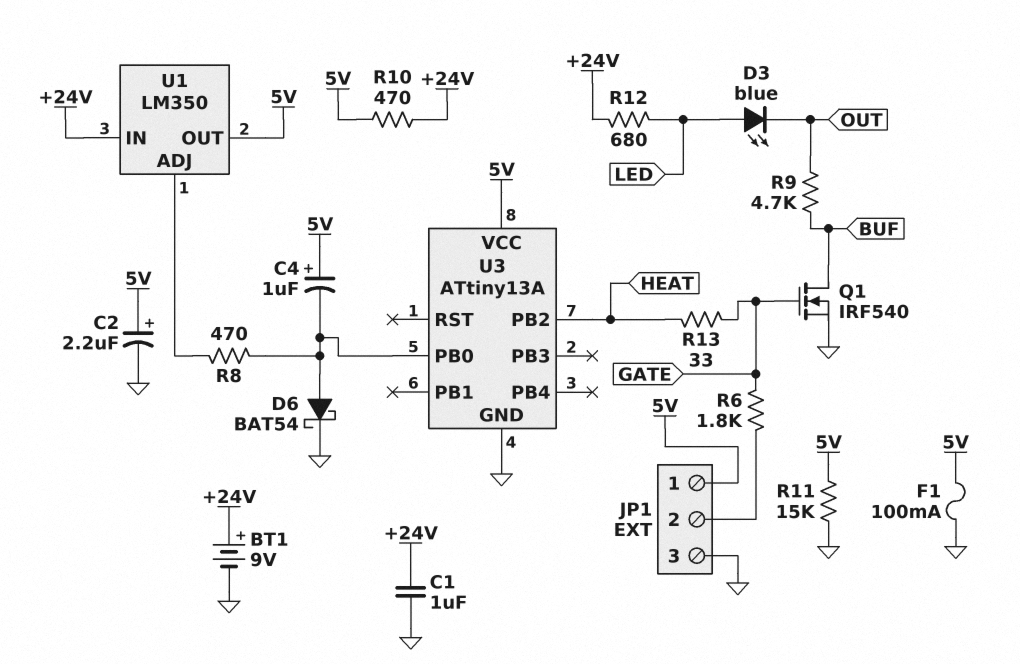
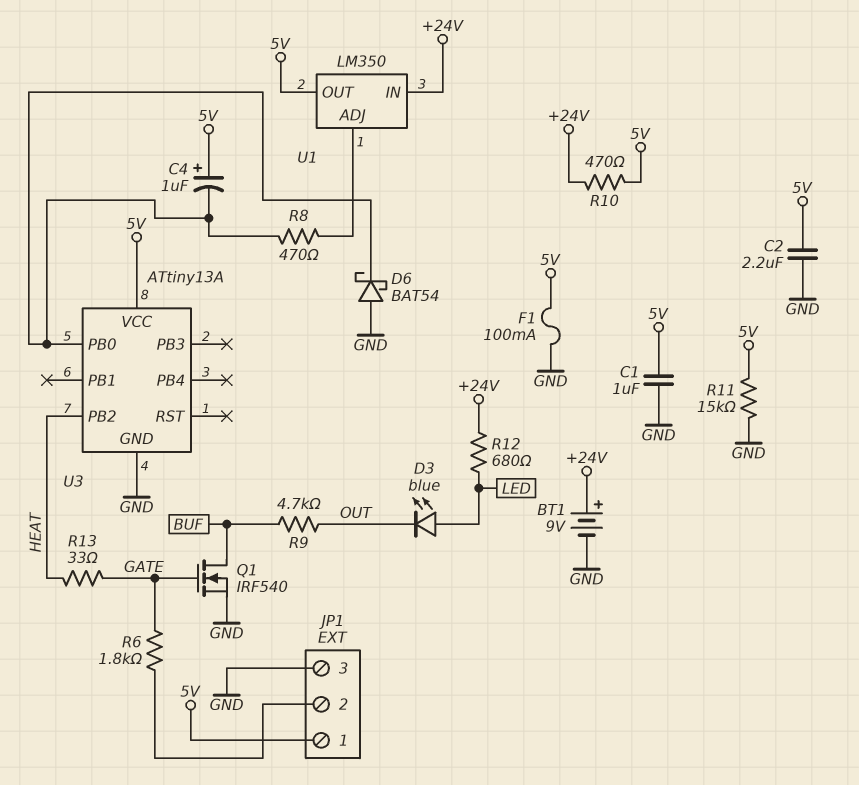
C1: 1uF (+24V, GND) -> 1uF (5V, GND)
C2: 2.2uF (plus 5V, minus GND) -> 2.2uF (5V, GND)
D6: schottky BAT54 (A U3/PB0, K GND) -> schottky BAT54 (A GND, K U3/PB0)

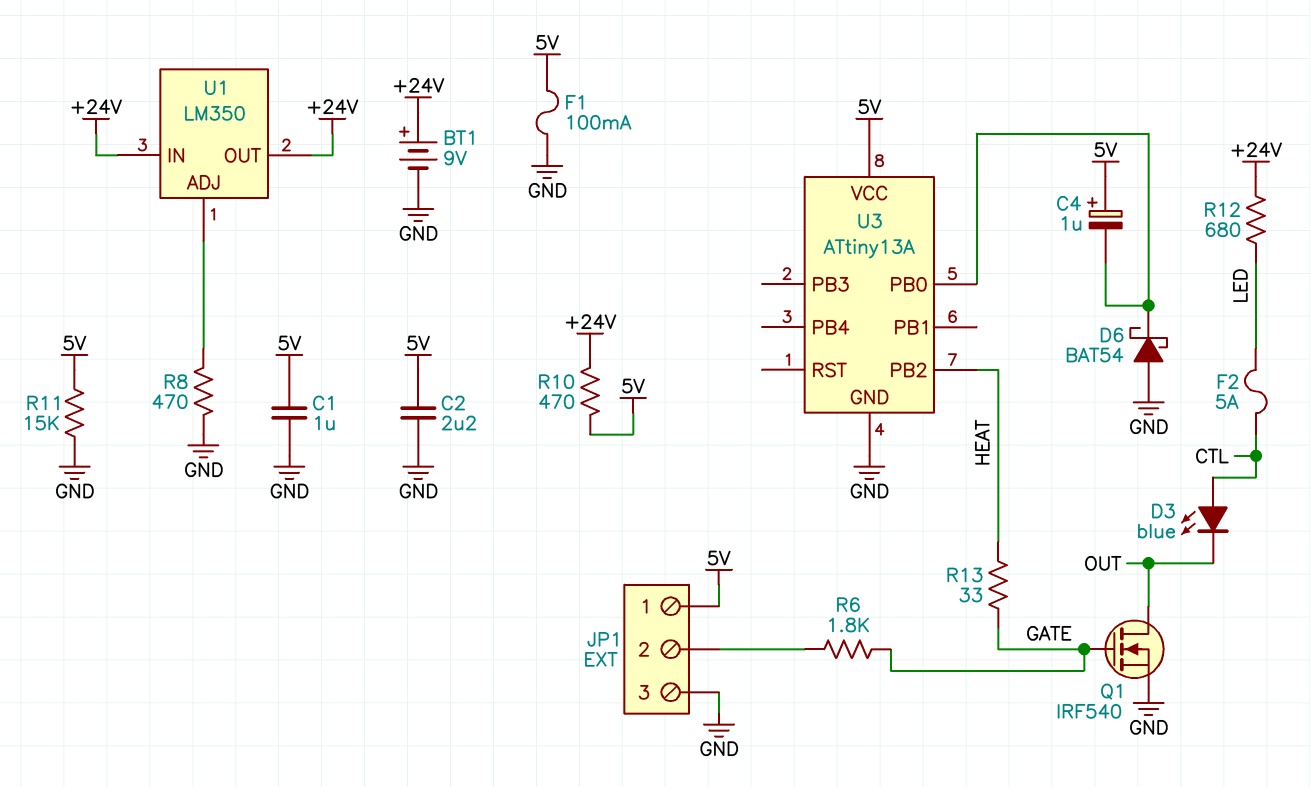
D3: LED blue (A LED, K OUT) -> LED blue (A CTL, K OUT)
F2: none -> 5A (CTL, LED)
Q1: NMOS IRF540 (G GATE, D BUF, S GND) -> NMOS IRF540 (G GATE, D OUT, S GND)
R8: 470 (U1/ADJ, U3/PB0) -> 470 (GND, U1/ADJ)
R9: 4.7k (BUF, OUT) -> none
U1 pin OUT: 5V -> +24V

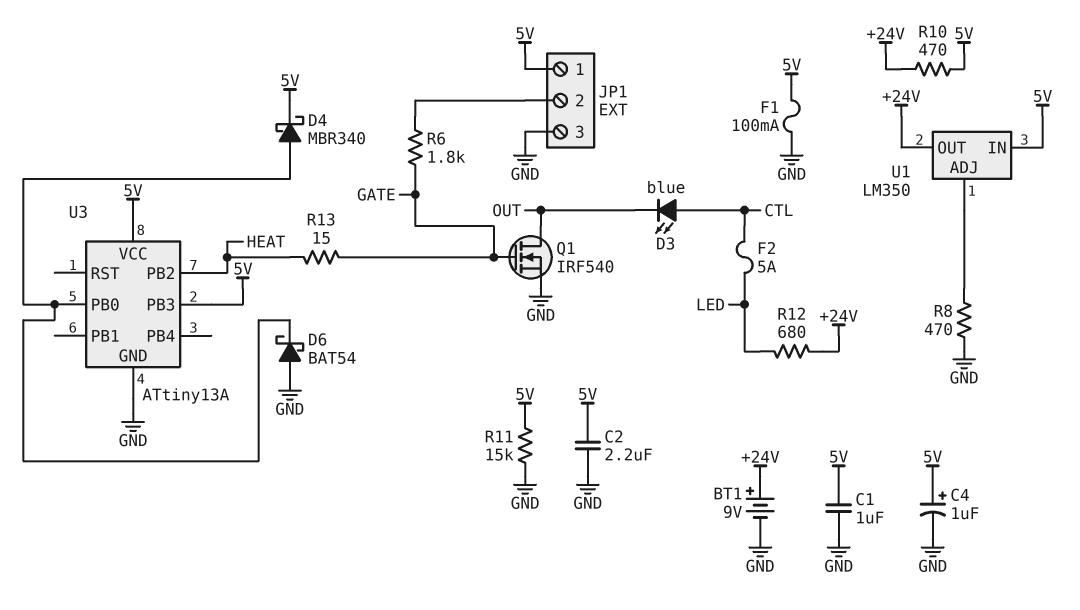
C4: 1uF (plus 5V, minus U3/PB0) -> 1uF (plus 5V, minus GND)
D4: none -> schottky MBR340 (A U3/PB0, K 5V)
R13: 33 (GATE, HEAT) -> 15 (GATE, HEAT)
U1 pin IN: +24V -> 5V
U3 pin PB3: none -> 5V

